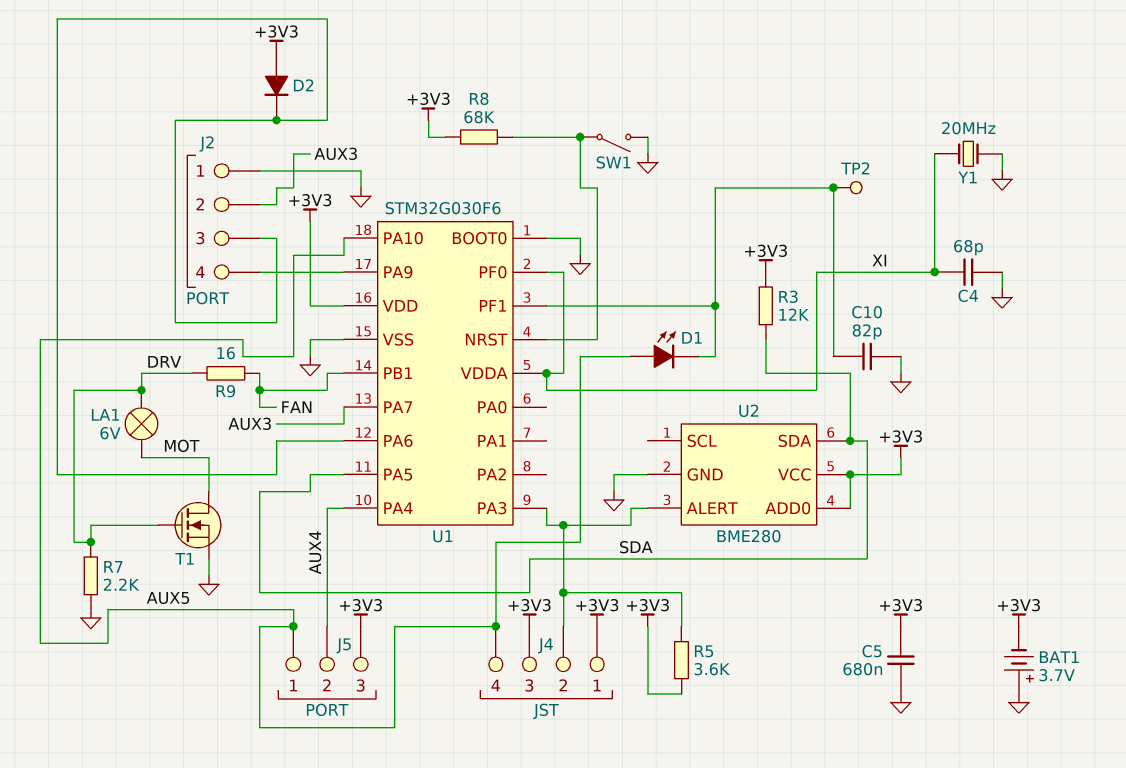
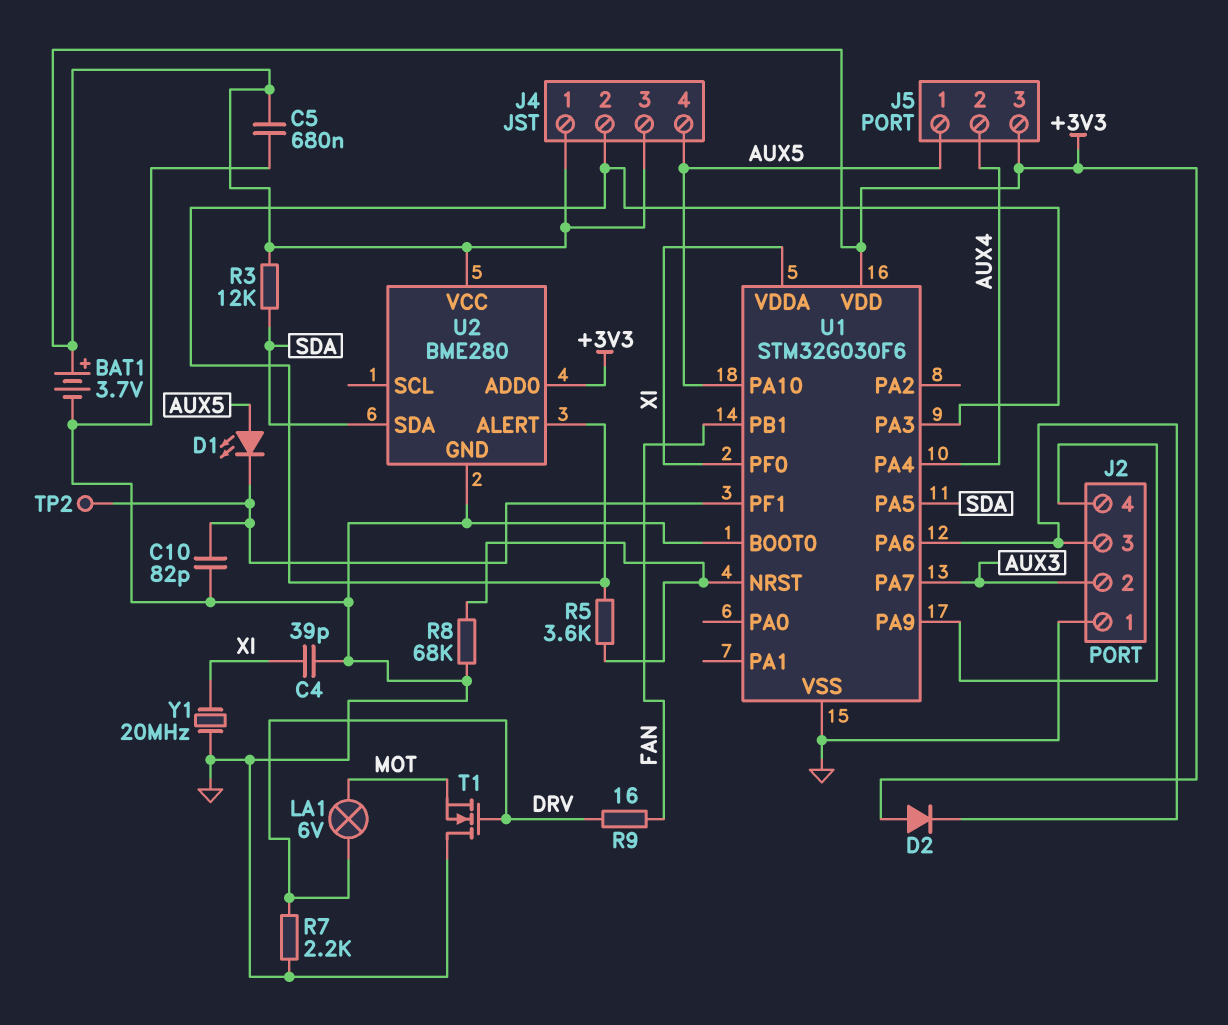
BAT1: 3.7V (plus GND, minus +3V3) -> 3.7V (plus +3V3, minus GND)
C4: 68pF (GND, XI) -> 39pF (GND, XI)
R5: 3.6k (+3V3, J4/2) -> 3.6k (J4/2, U1/NRST)
R8: 68k (+3V3, U1/NRST) -> 68k (GND, U1/NRST)
SW1: switch (GND, U1/NRST) -> none
T1: NMOS (G DRV, D MOT, S GND) -> NMOS (G DRV, D GND, S MOT)

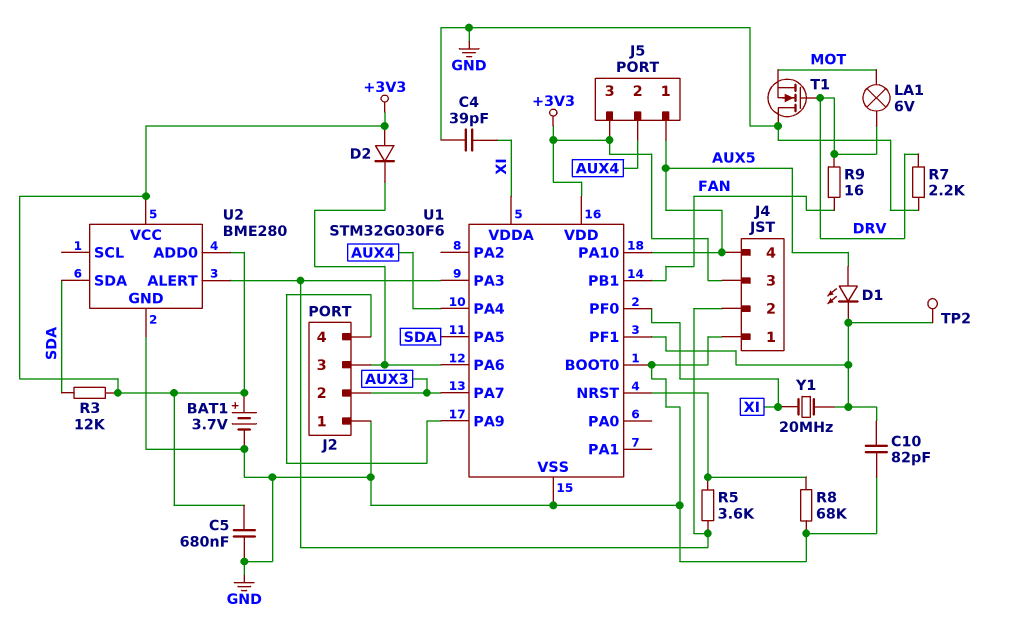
J4 pin 1: +3V3 -> GND
Y1: 20MHz (GND, XI) -> 20MHz (U1/PF1, XI)

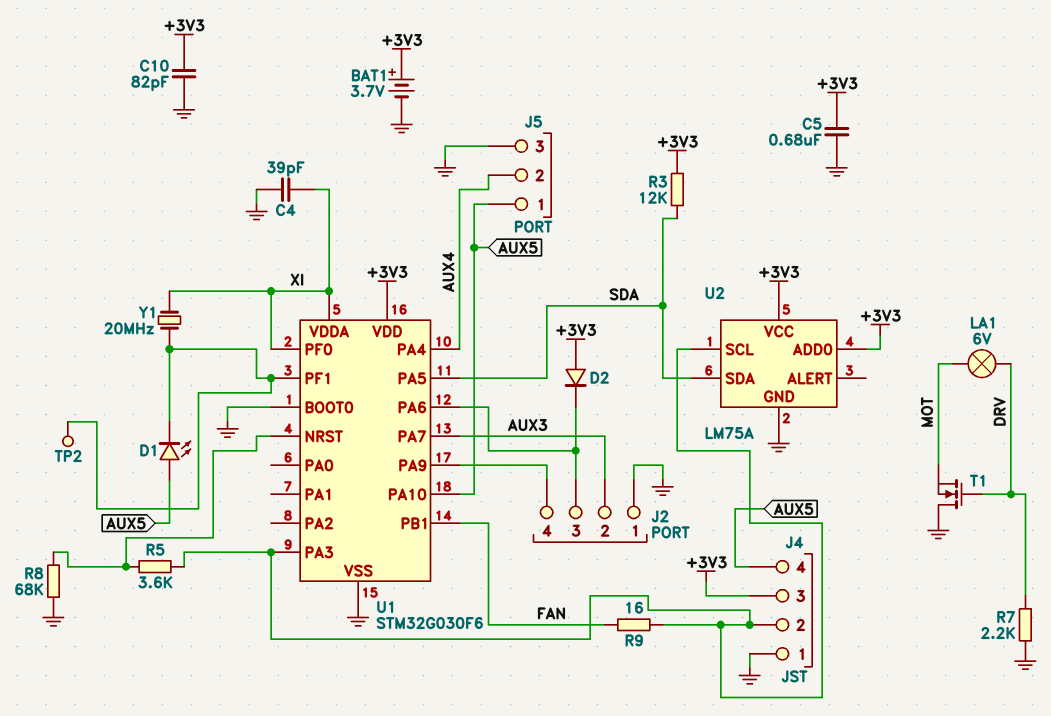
C10: 82pF (GND, U1/PF1) -> 82pF (+3V3, GND)
J5 pin 3: +3V3 -> GND
R9: 16 (DRV, FAN) -> 16 (FAN, J4/2)
U2: BME280 -> LM75A
U2 pin ALERT: J4/2 -> none
U2 pin SCL: none -> J4/2

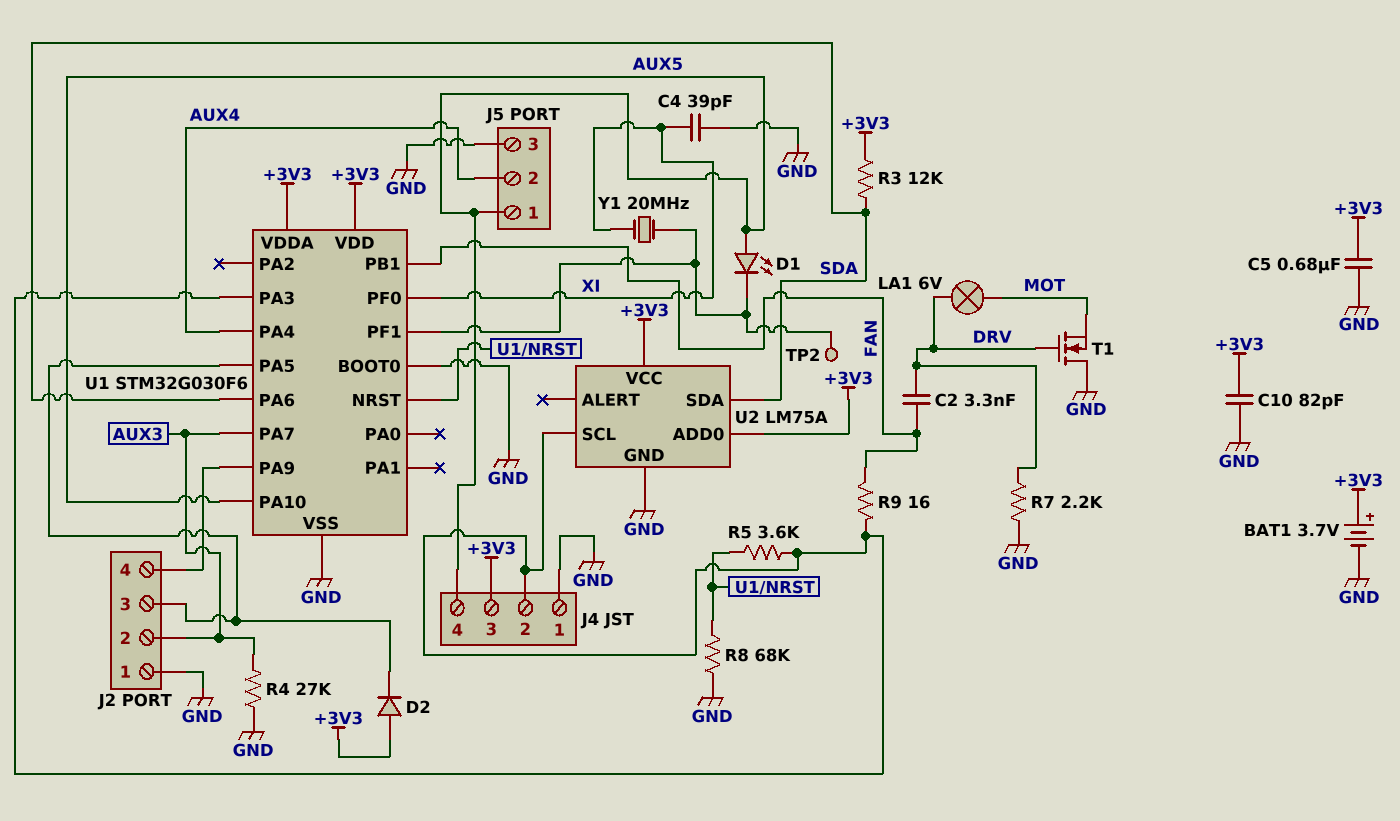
C2: none -> 3.3nF (DRV, FAN)
R4: none -> 27k (AUX3, GND)
U1 pin PA5: SDA -> J2/3
U1 pin PA6: J2/3 -> SDA
U1 pin VDDA: XI -> +3V3

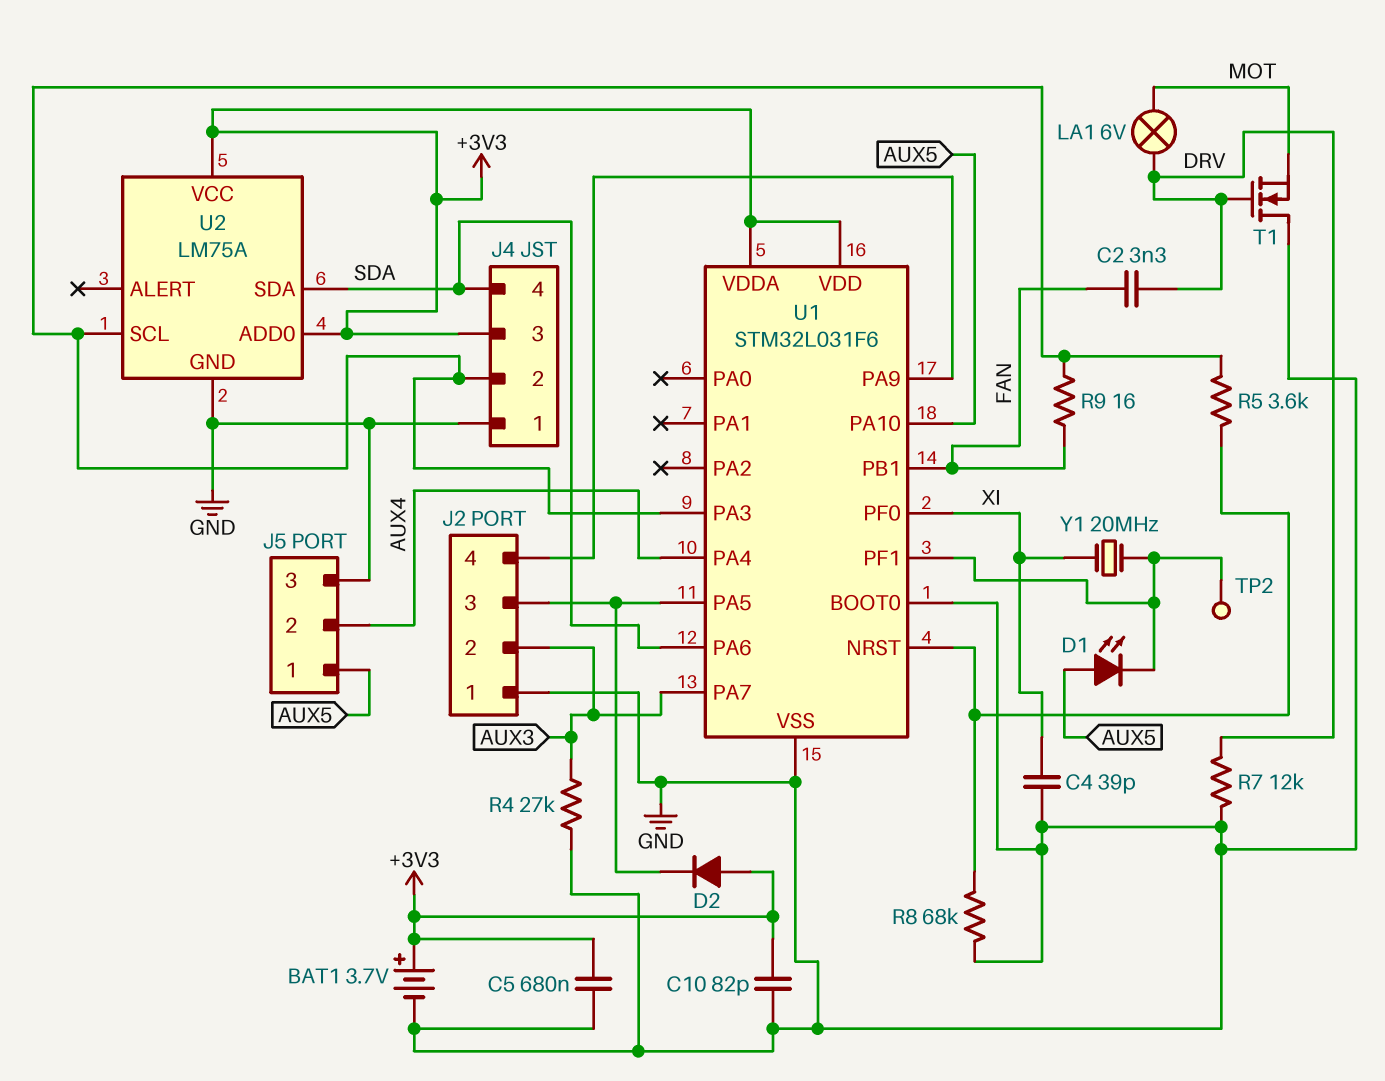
J4 pin 4: AUX5 -> SDA
R3: 12k (+3V3, SDA) -> none
R7: 2.2k (DRV, GND) -> 12k (DRV, GND)
U1: STM32G030F6 -> STM32L031F6

